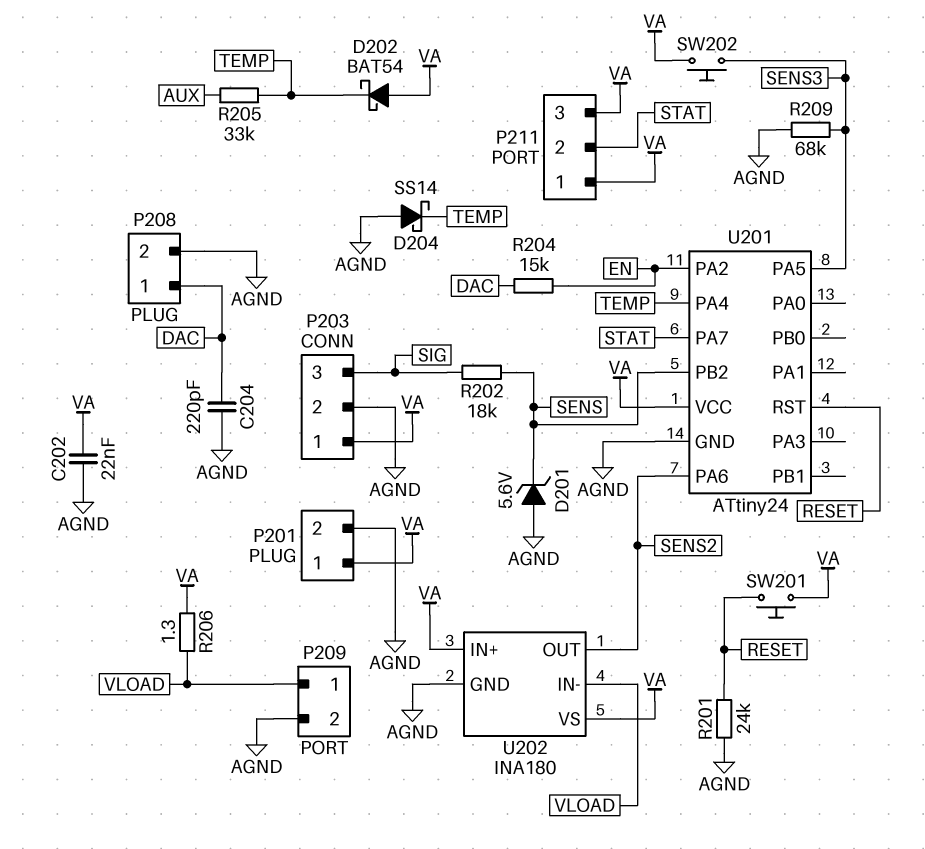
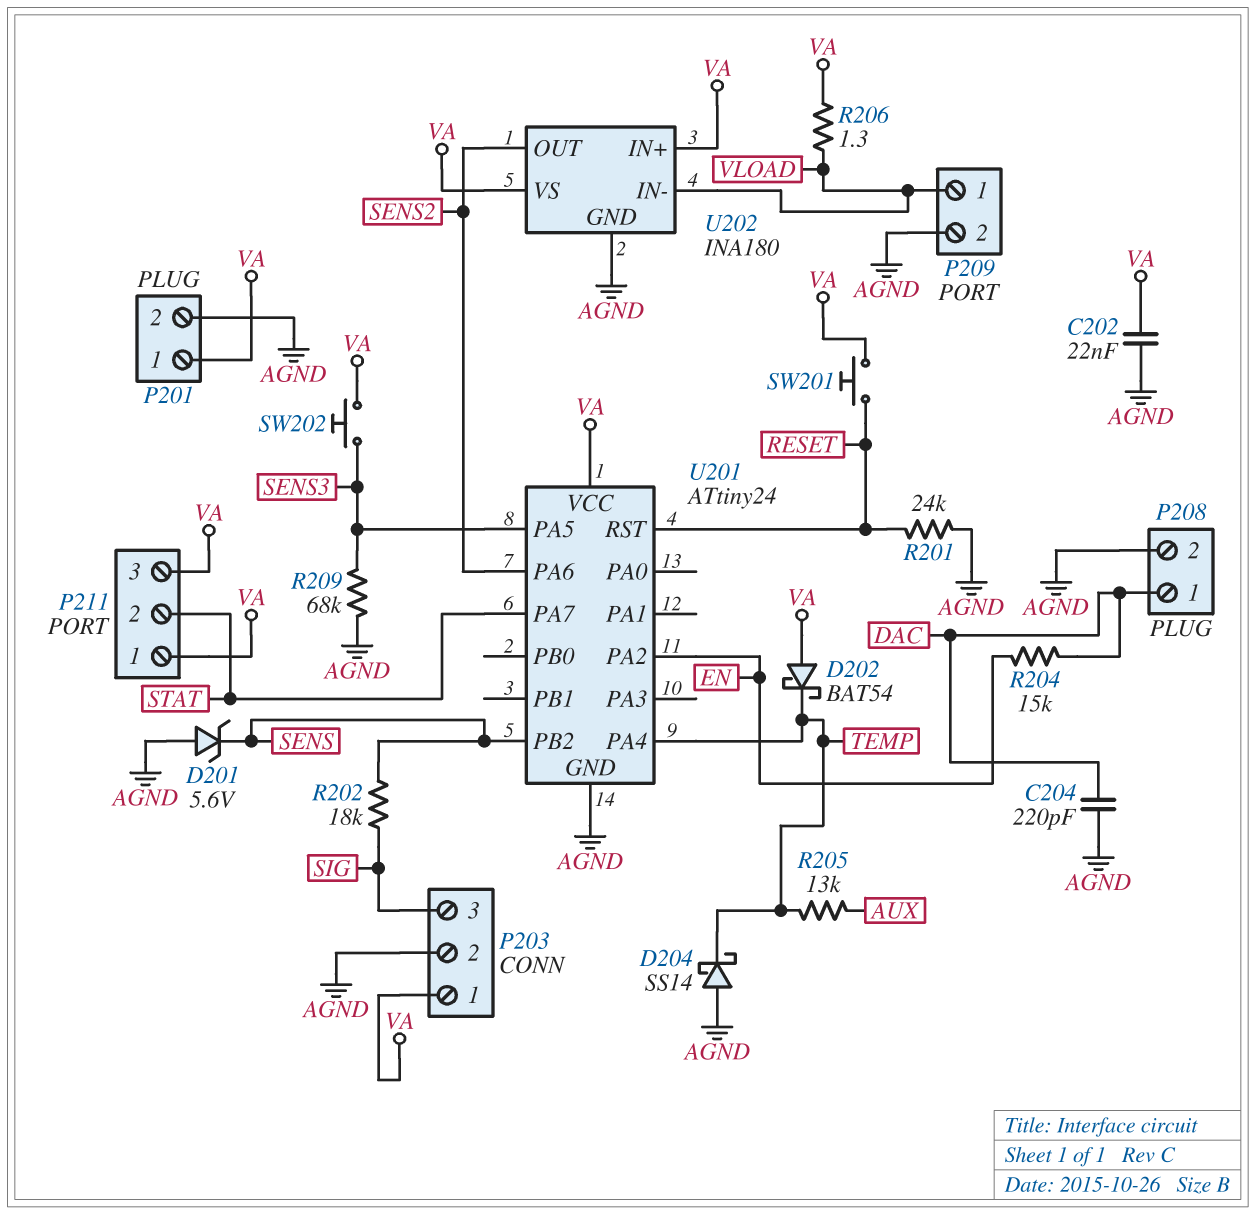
R205: 33k (AUX, TEMP) -> 13k (AUX, TEMP)

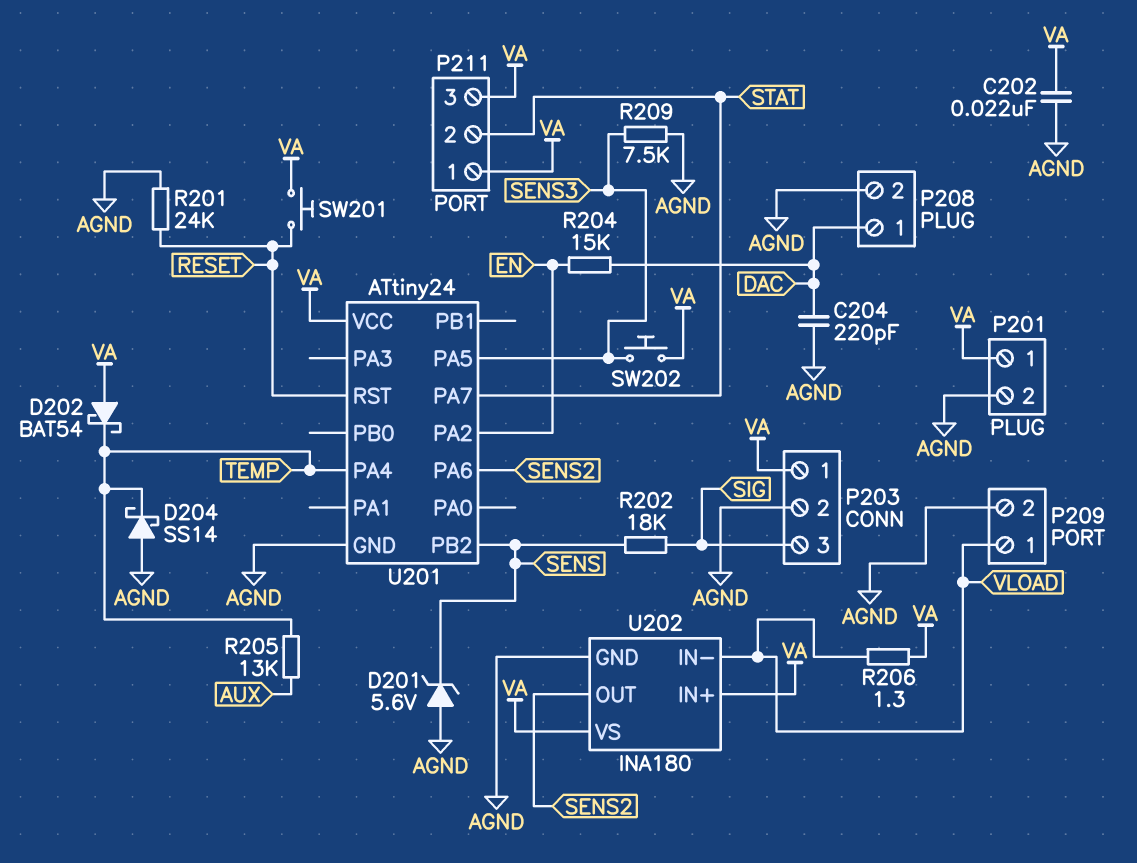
R209: 68k (AGND, SENS3) -> 7.5k (AGND, SENS3)

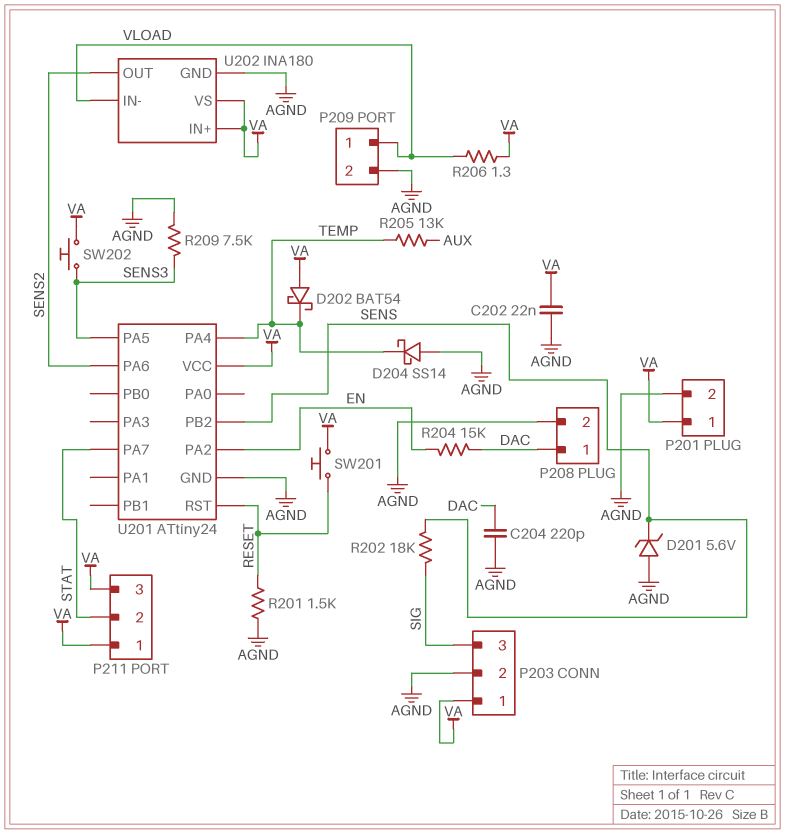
R201: 24k (AGND, RESET) -> 1.5k (AGND, RESET)

